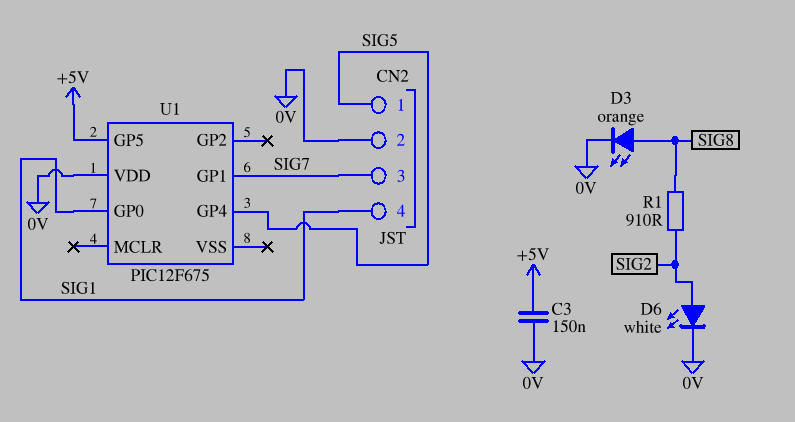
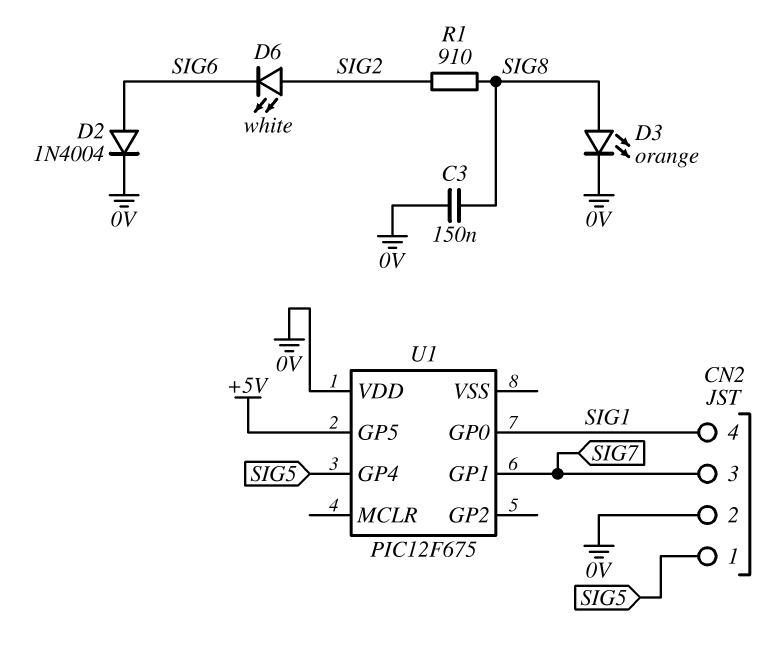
C3: 150nF (+5V, 0V) -> 150nF (0V, SIG8)
D2: none -> diode 1N4004 (A SIG6, K 0V)
D6: LED white (A SIG2, K 0V) -> LED white (A SIG2, K SIG6)

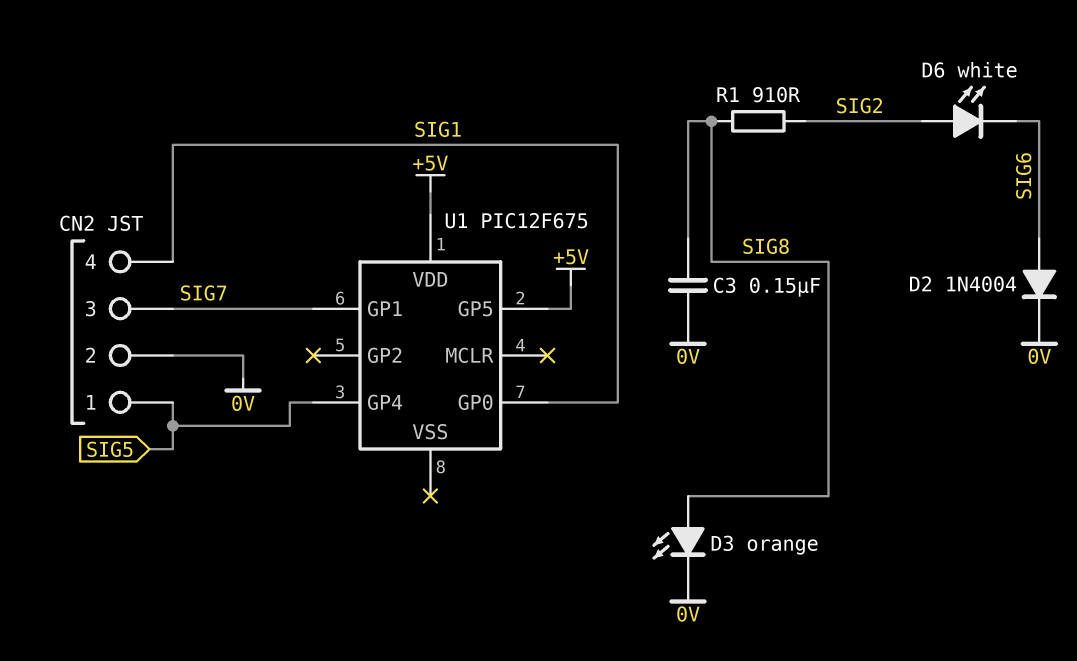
U1 pin VDD: 0V -> +5V

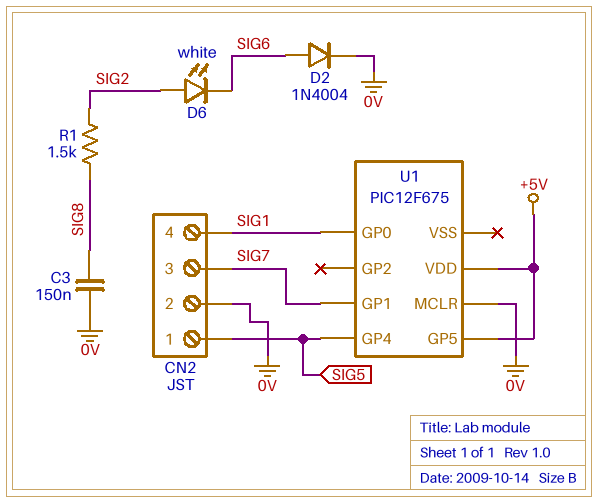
D3: LED orange (A SIG8, K 0V) -> none
R1: 910 (SIG2, SIG8) -> 1.5k (SIG2, SIG8)
U1 pin MCLR: none -> 0V

